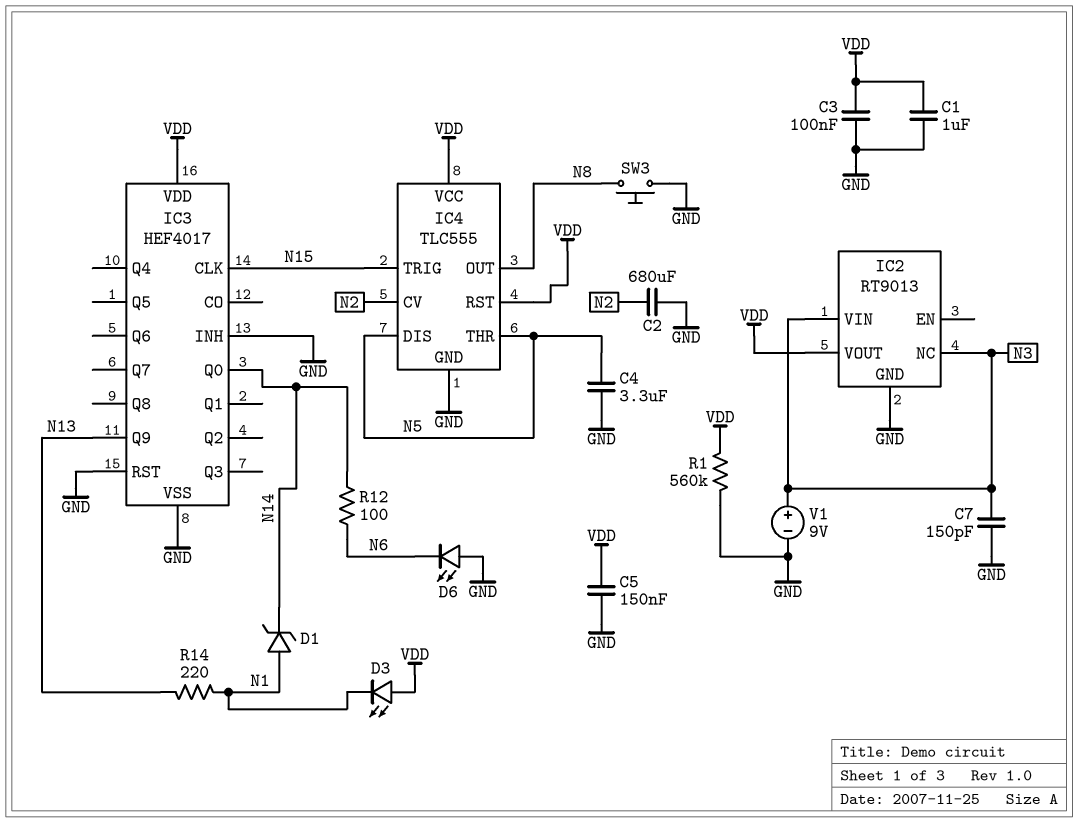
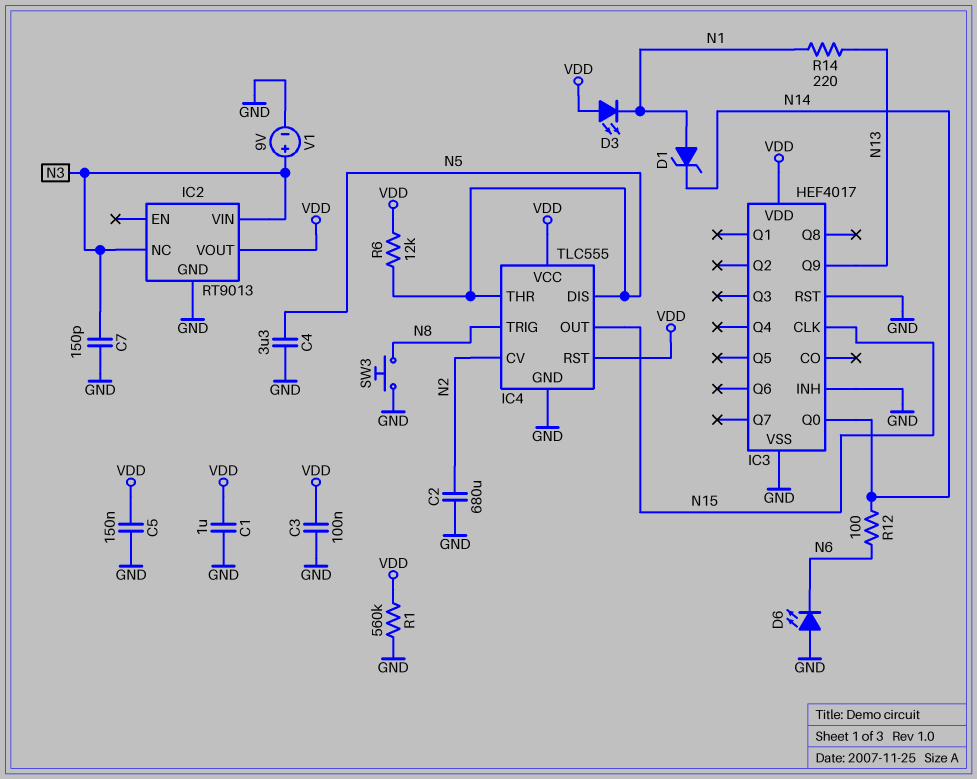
IC4 pin OUT: N8 -> N15
IC4 pin TRIG: N15 -> N8
R6: none -> 12k (N5, VDD)

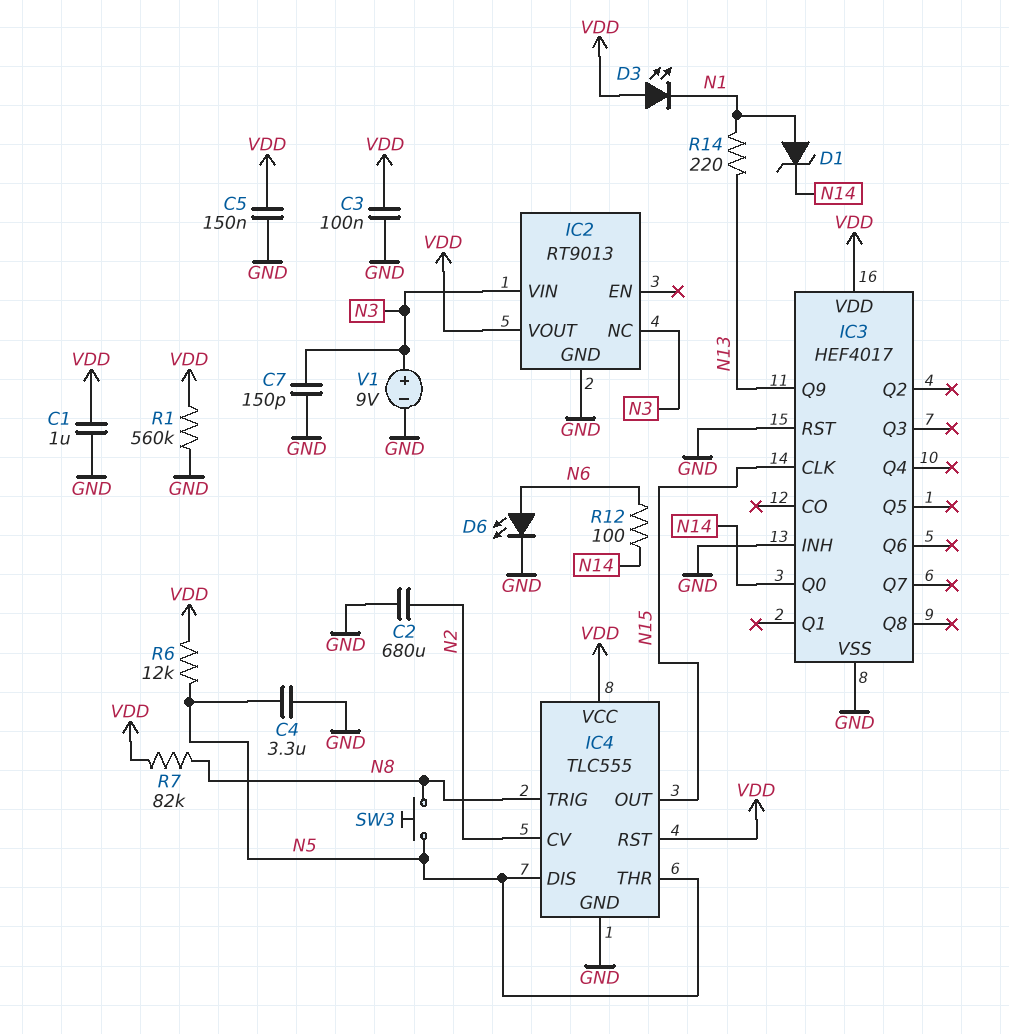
D6: LED (A GND, K N6) -> LED (A N6, K GND)
R7: none -> 82k (N8, VDD)
SW3: button (GND, N8) -> button (N5, N8)

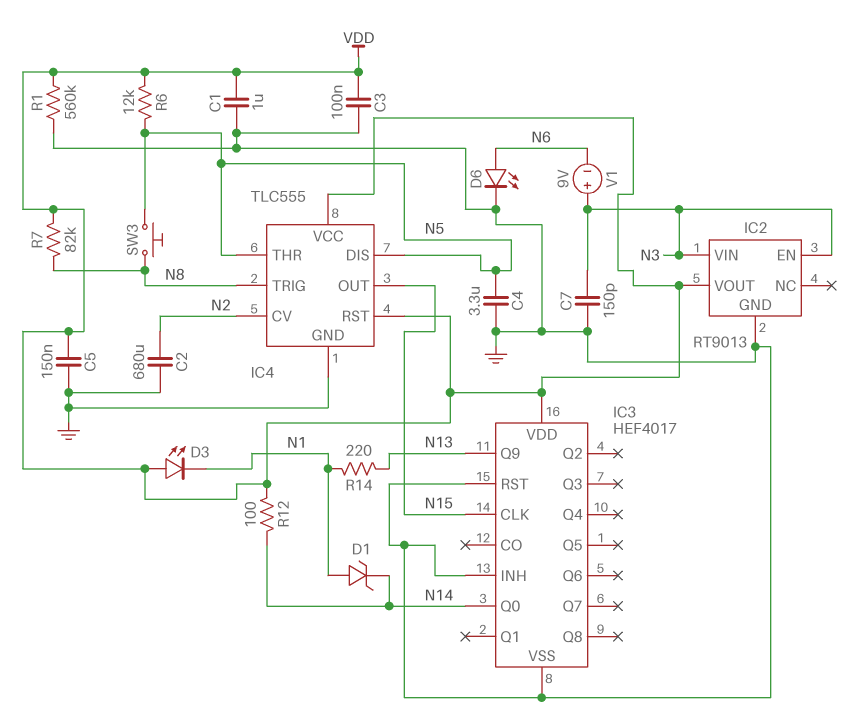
IC2 pin EN: none -> N3
IC2 pin NC: N3 -> none
R12: 100 (N6, N14) -> 100 (N14, VDD)
V1: 9V (plus N3, minus GND) -> 9V (plus N3, minus N6)

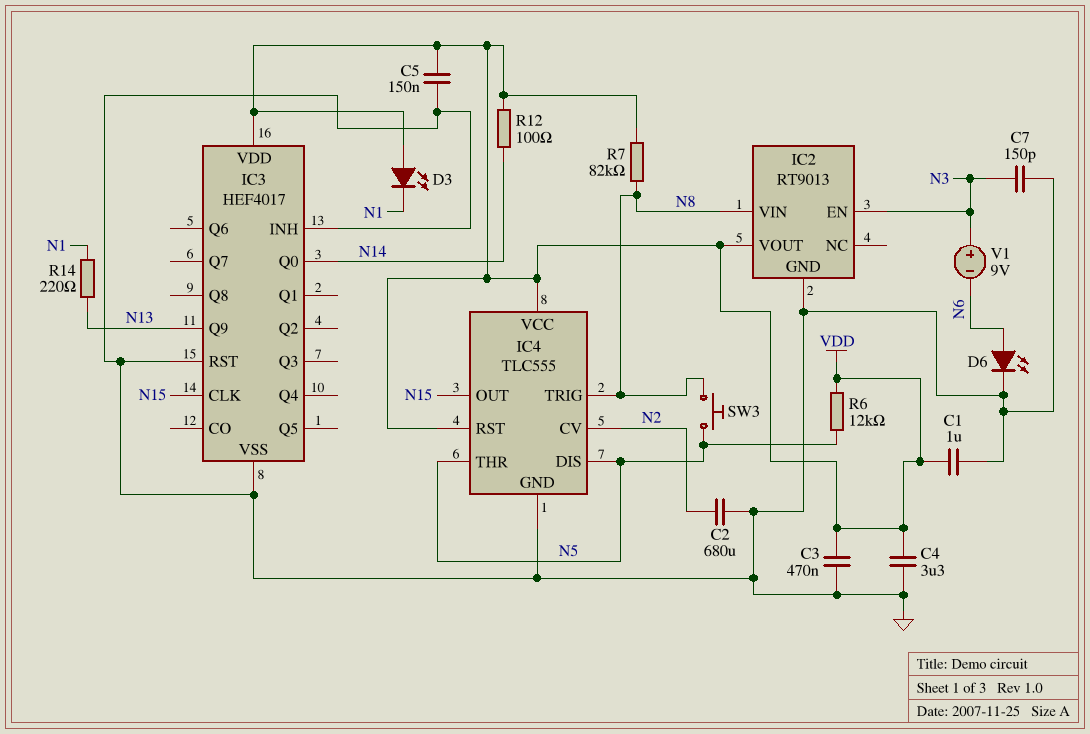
C3: 100nF (GND, VDD) -> 470nF (GND, VDD)
C4: 3.3uF (GND, N5) -> 3.3uF (GND, VDD)
D1: zener (A N1, K N14) -> none
IC2 pin VIN: N3 -> N8
R1: 560k (GND, VDD) -> none

